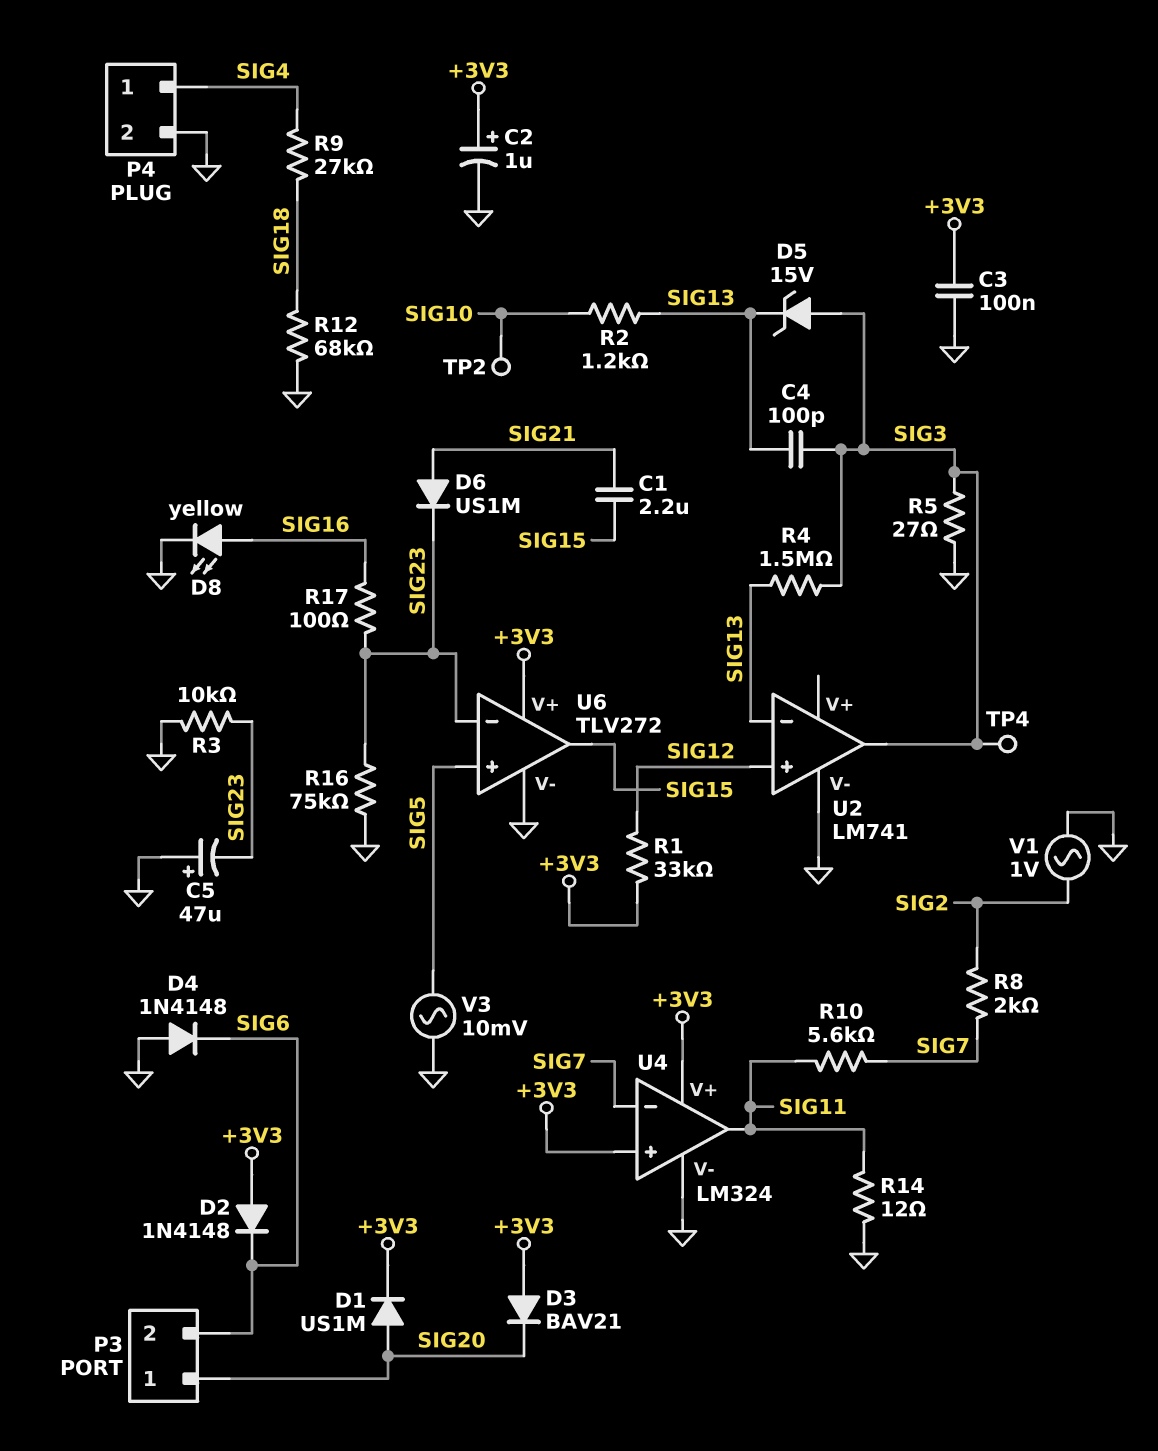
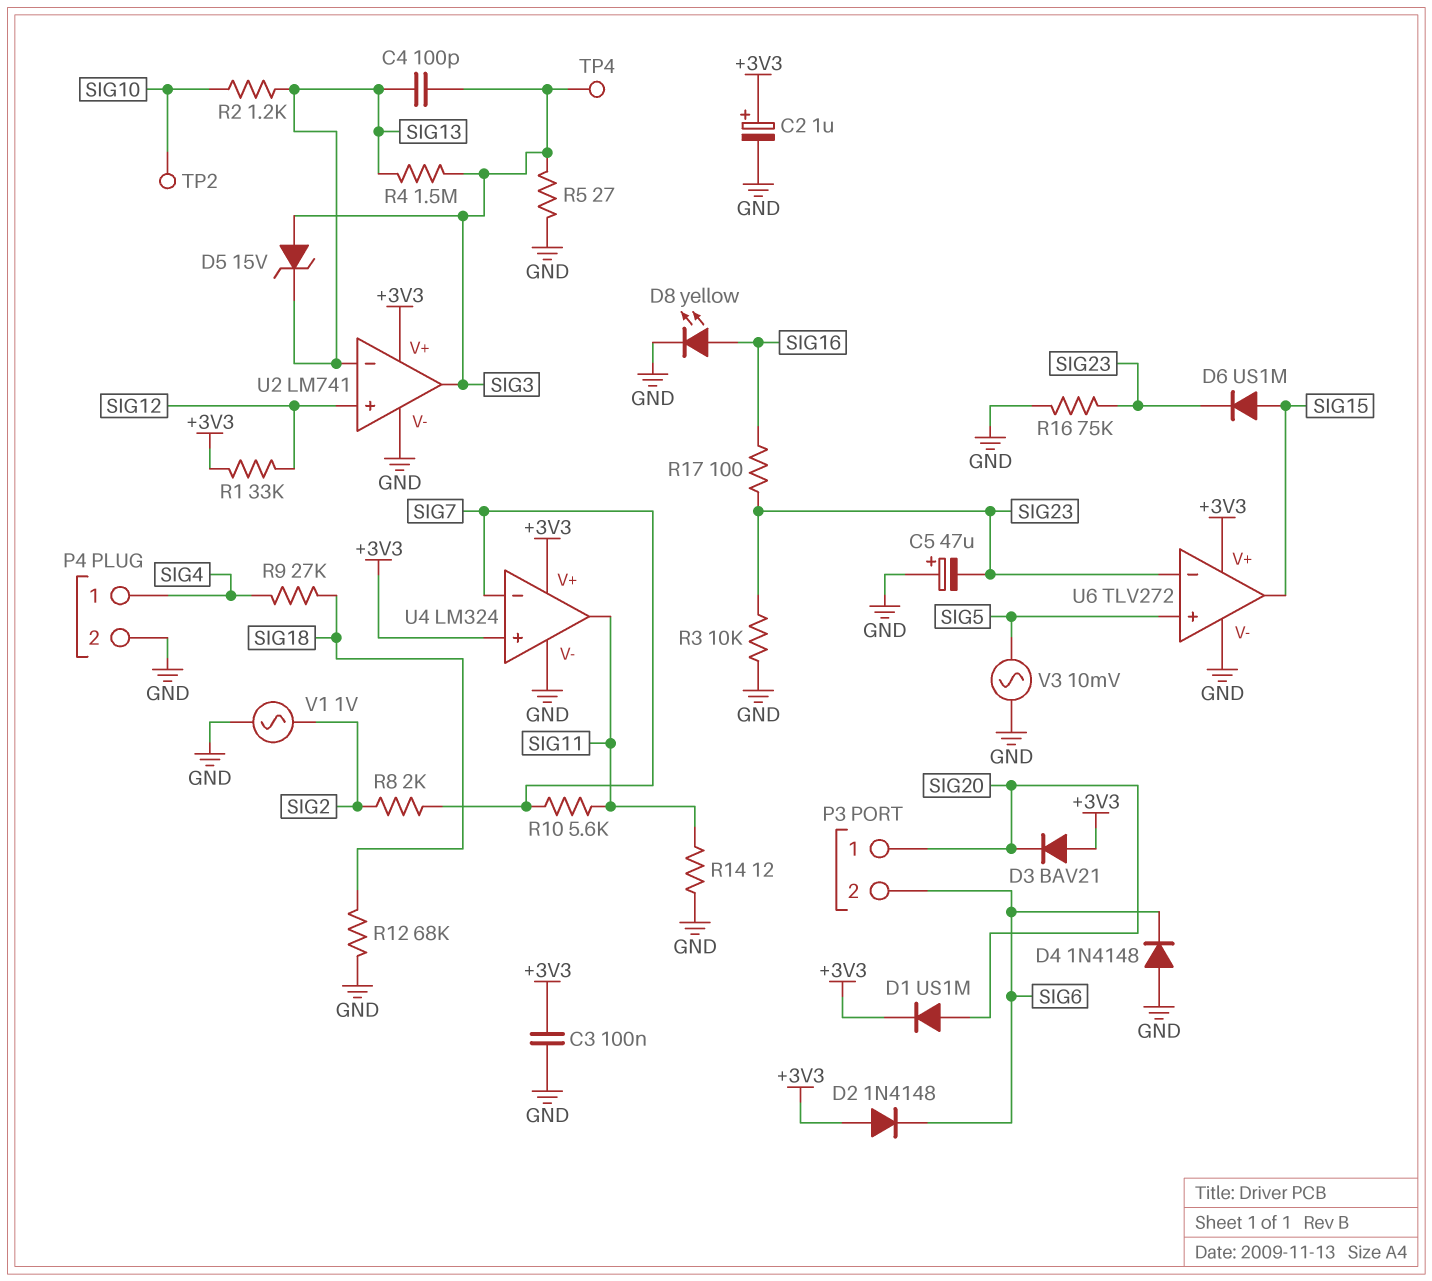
C1: 2.2uF (SIG15, SIG21) -> none
D6: diode US1M (A SIG21, K SIG23) -> diode US1M (A SIG15, K SIG23)
U2 pin V+: none -> +3V3

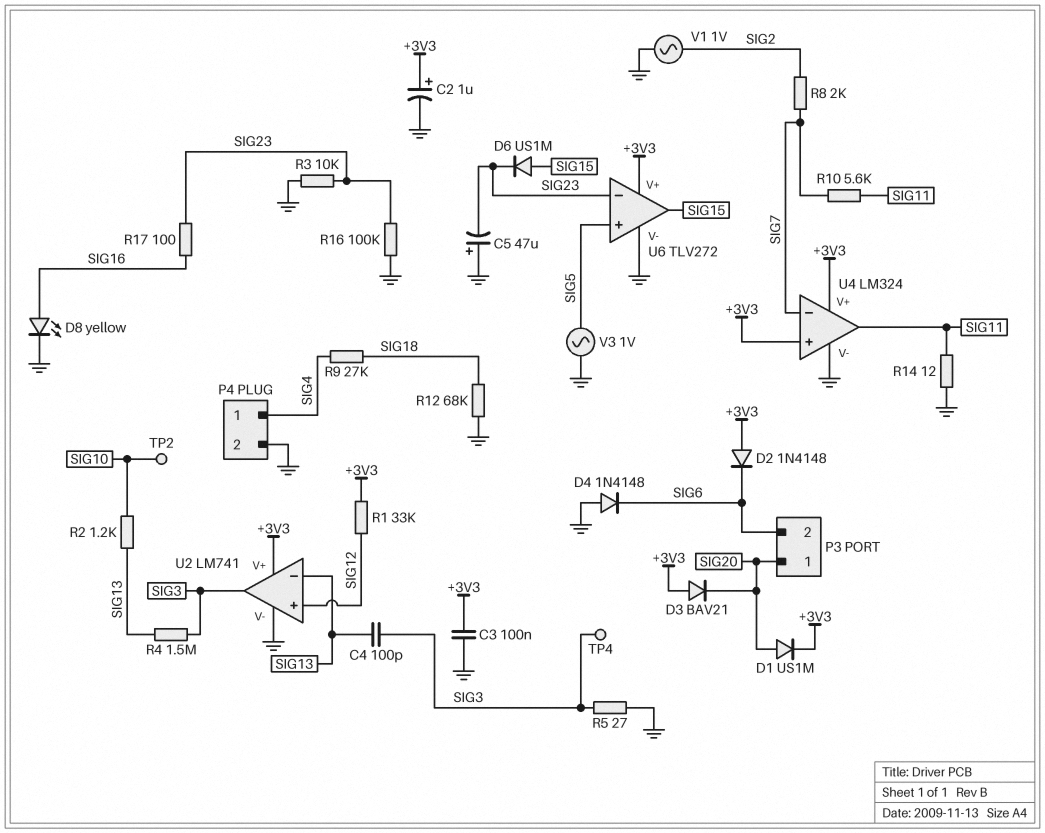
D5: zener 15V (A SIG3, K SIG13) -> none
R16: 75k (GND, SIG23) -> 100k (GND, SIG23)
V3: AC 10mV (GND, SIG5) -> AC 1V (GND, SIG5)

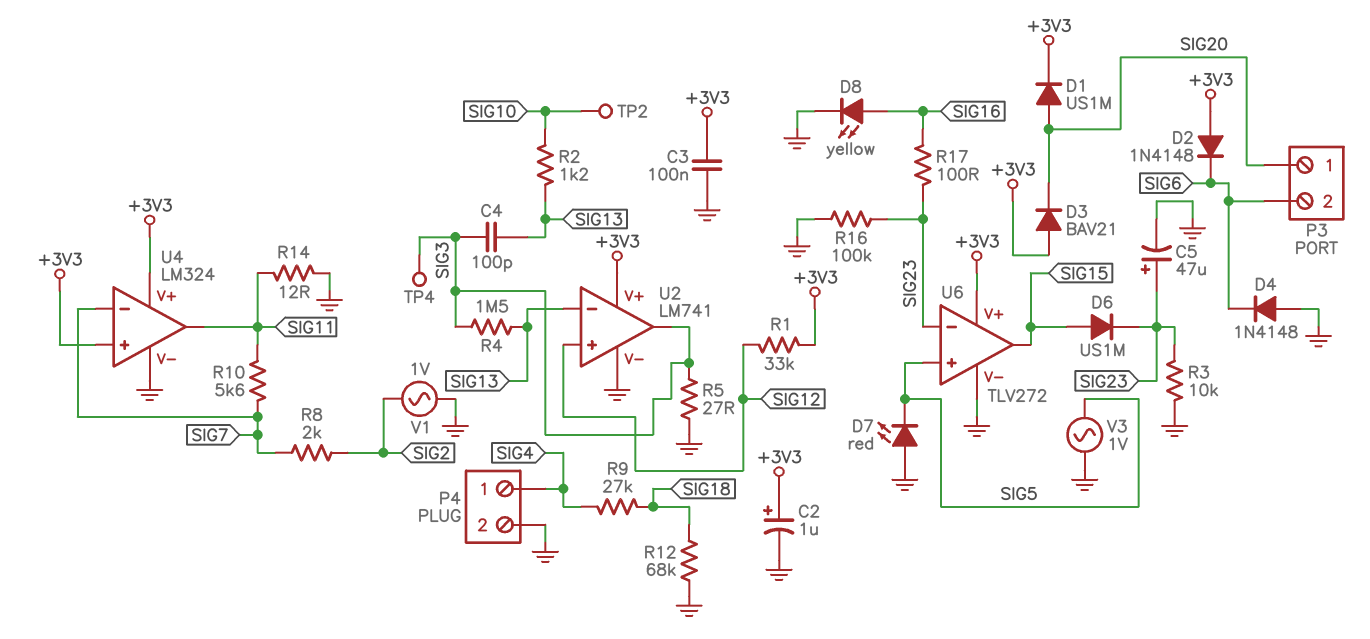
C5: 47uF (plus GND, minus SIG23) -> 47uF (plus SIG23, minus GND)
D7: none -> LED red (A GND, K SIG5)

